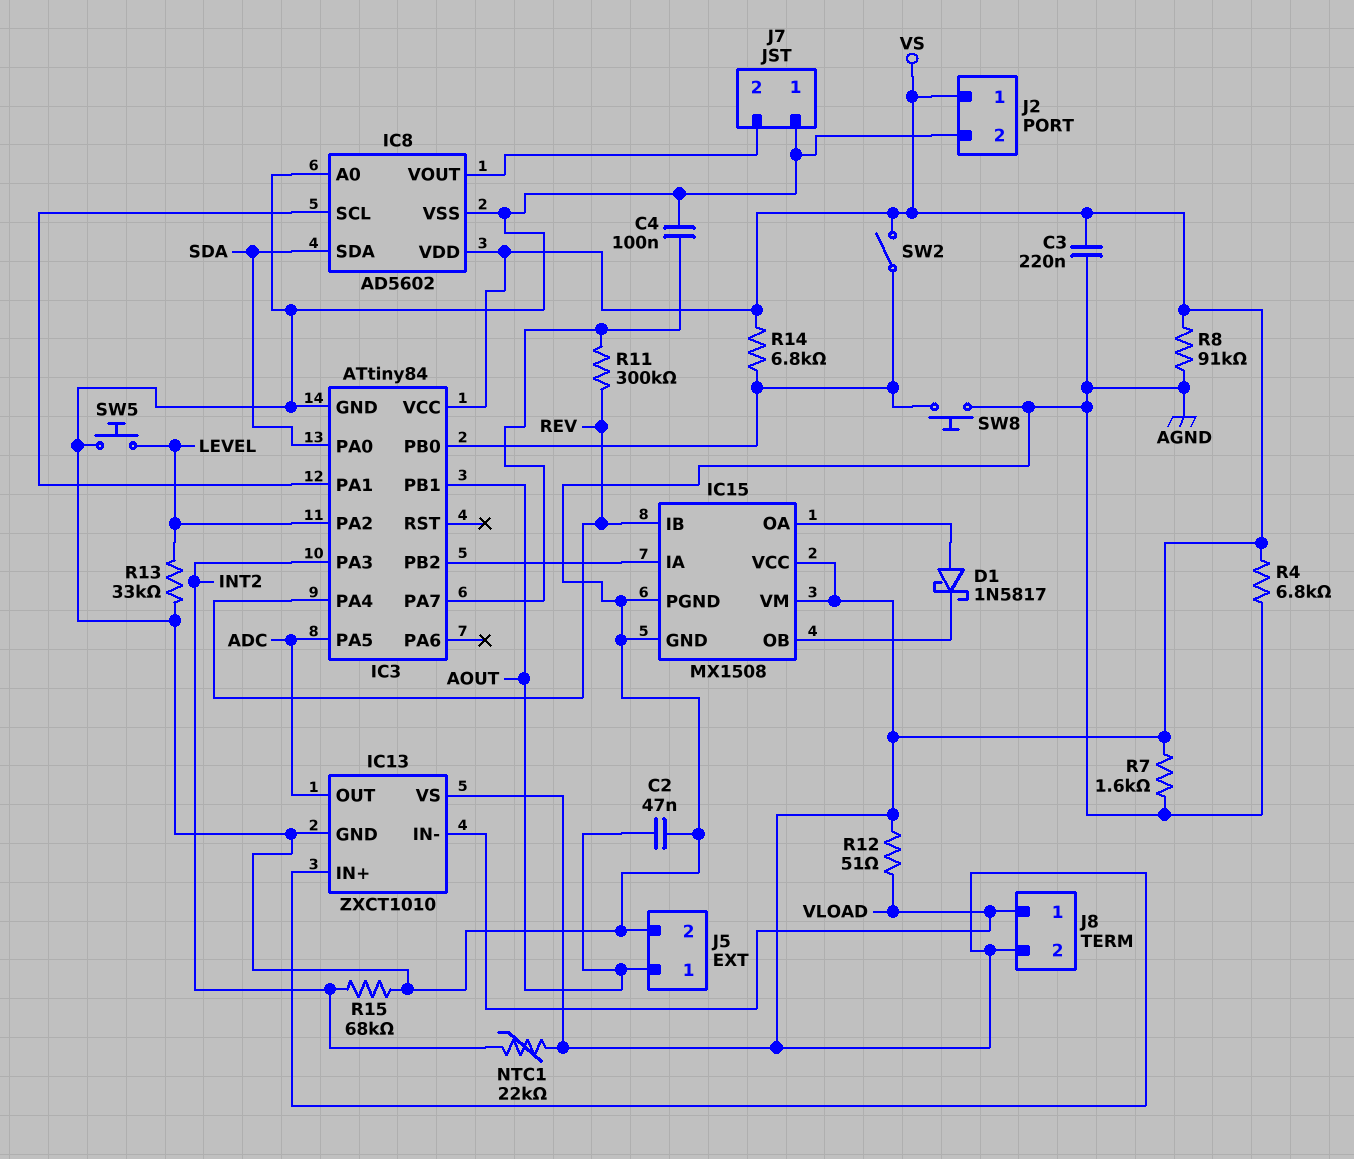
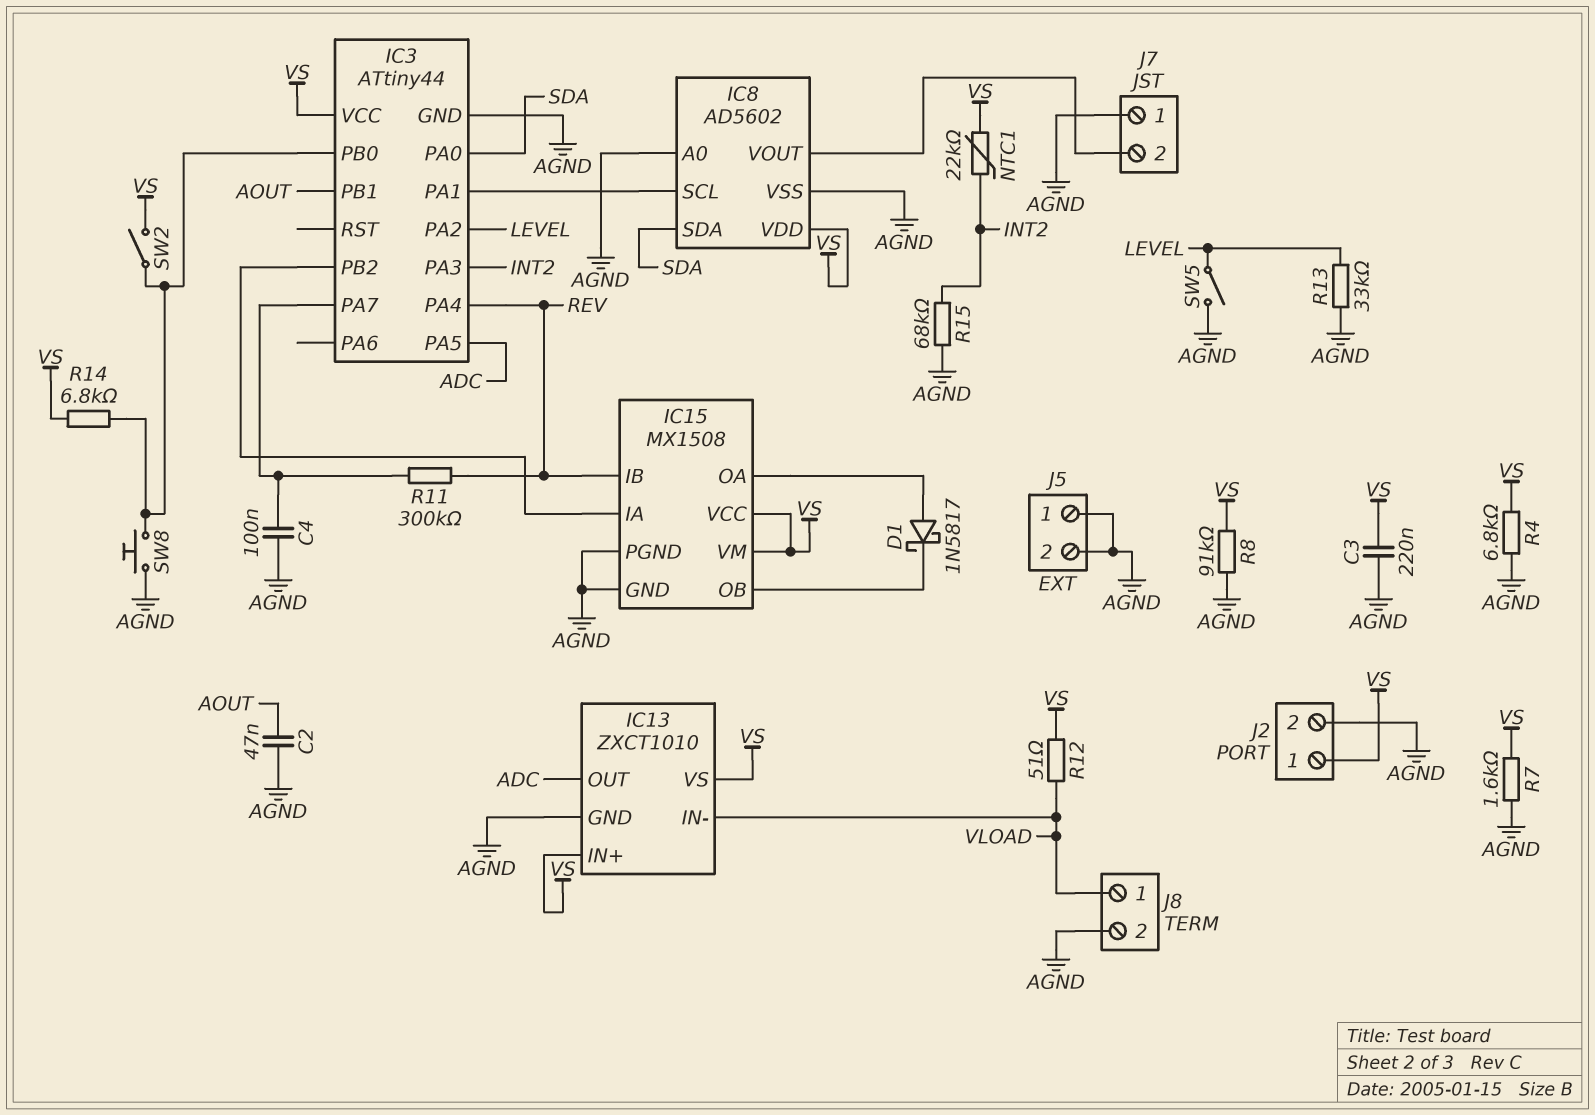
IC3: ATtiny84 -> ATtiny44
J5 pin 1: AOUT -> AGND
J8 pin 2: VS -> AGND
SW5: button (AGND, LEVEL) -> switch (AGND, LEVEL)

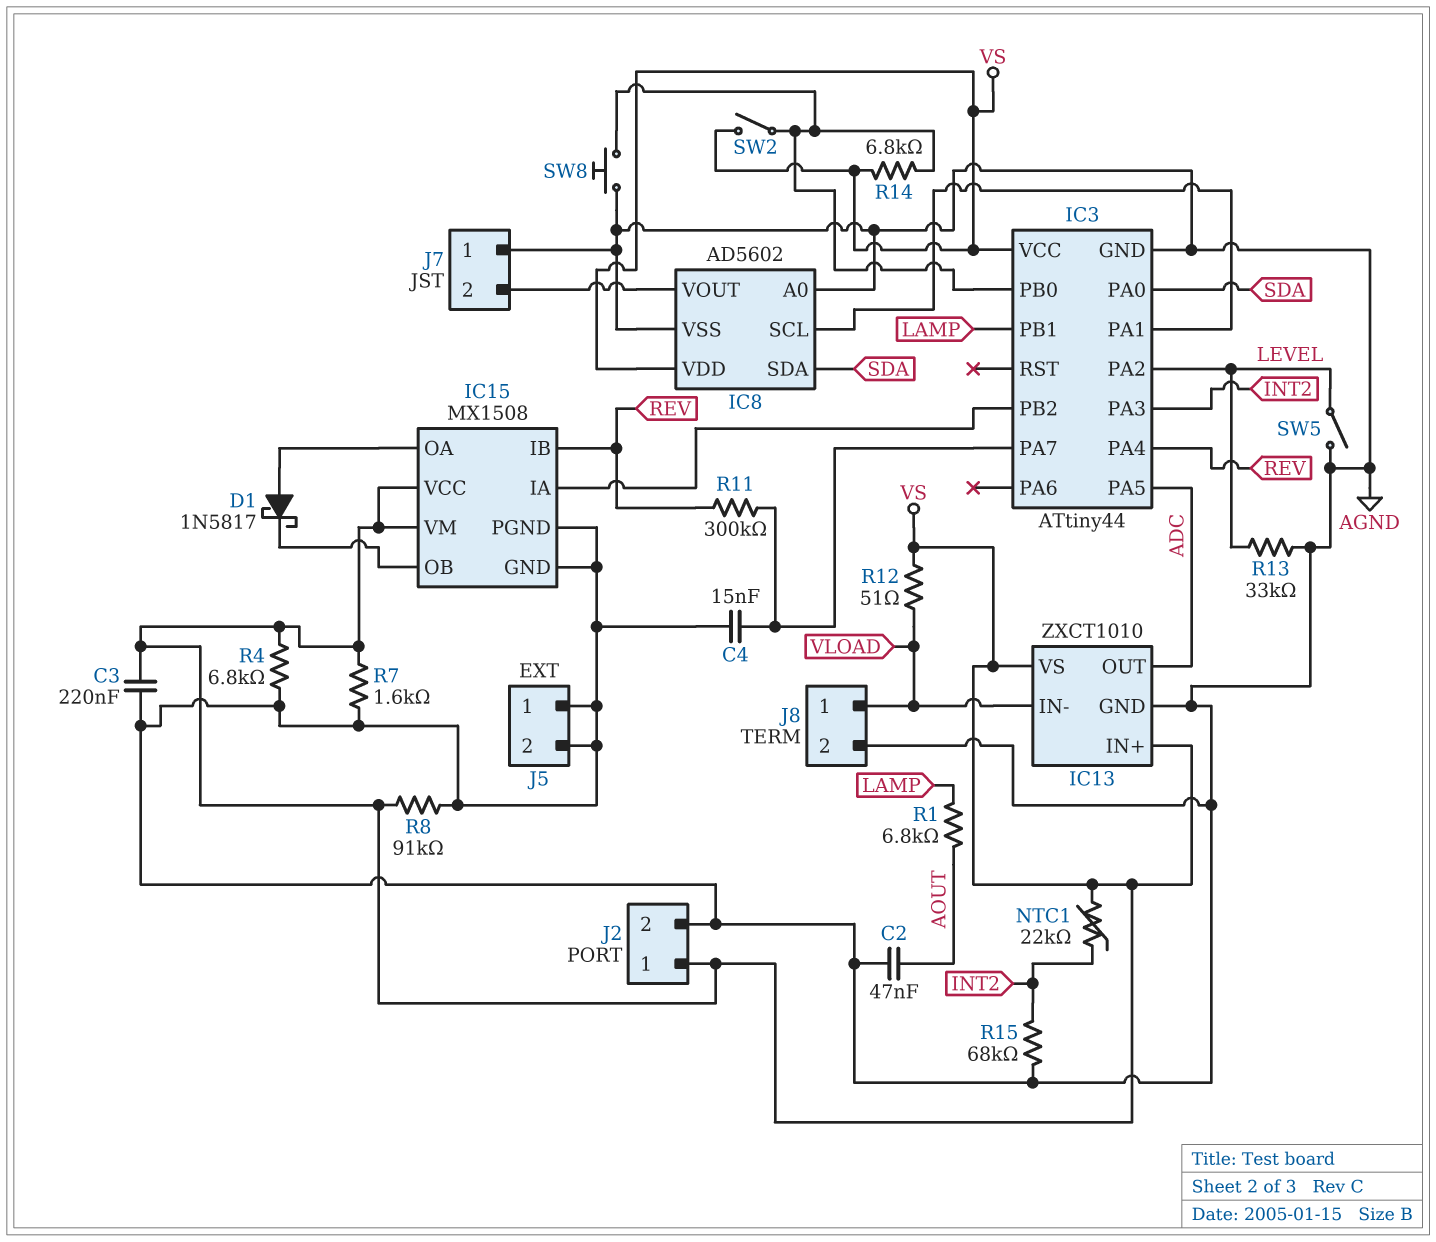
C4: 100nF (AGND, IC3/PA7) -> 15nF (AGND, IC3/PA7)
IC3 pin PB1: AOUT -> LAMP
R1: none -> 6.8k (AOUT, LAMP)

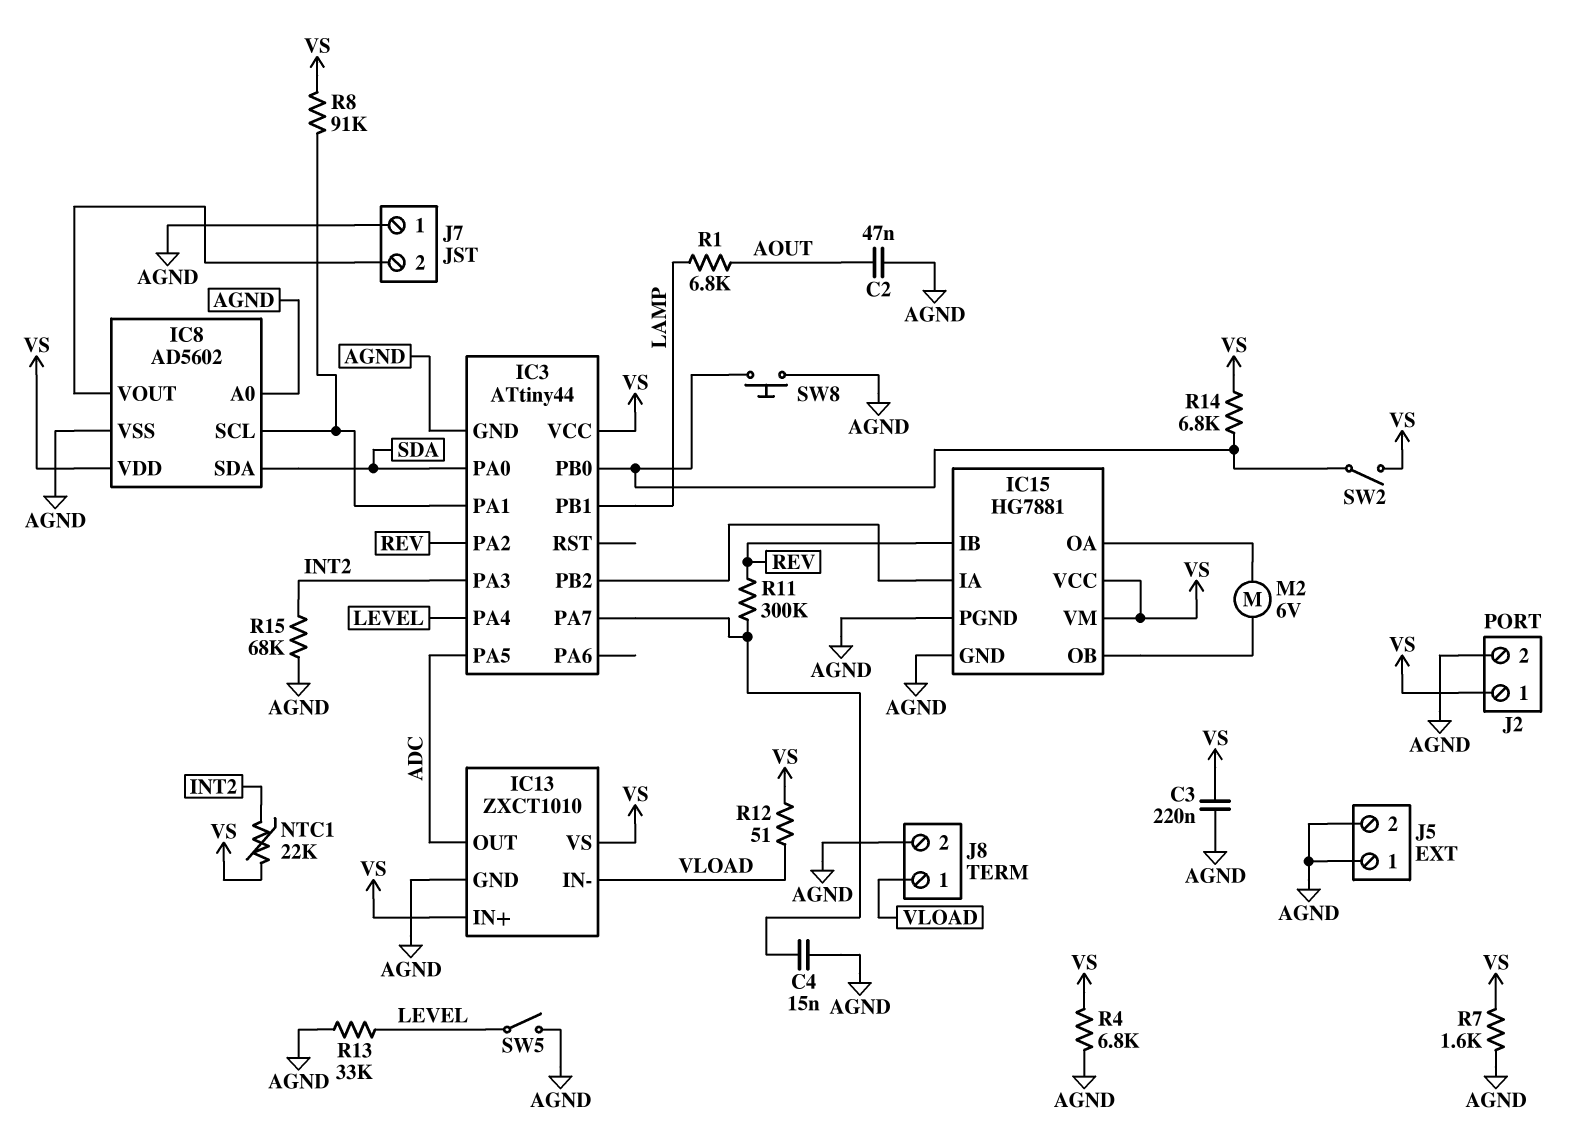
D1: schottky 1N5817 (A IC15/OA, K IC15/OB) -> none
IC3 pin PA2: LEVEL -> REV
IC3 pin PA4: REV -> LEVEL
IC15: MX1508 -> HG7881
M2: none -> motor 6V (IC15/OA, IC15/OB)
R8: 91k (AGND, VS) -> 91k (IC3/PA1, VS)

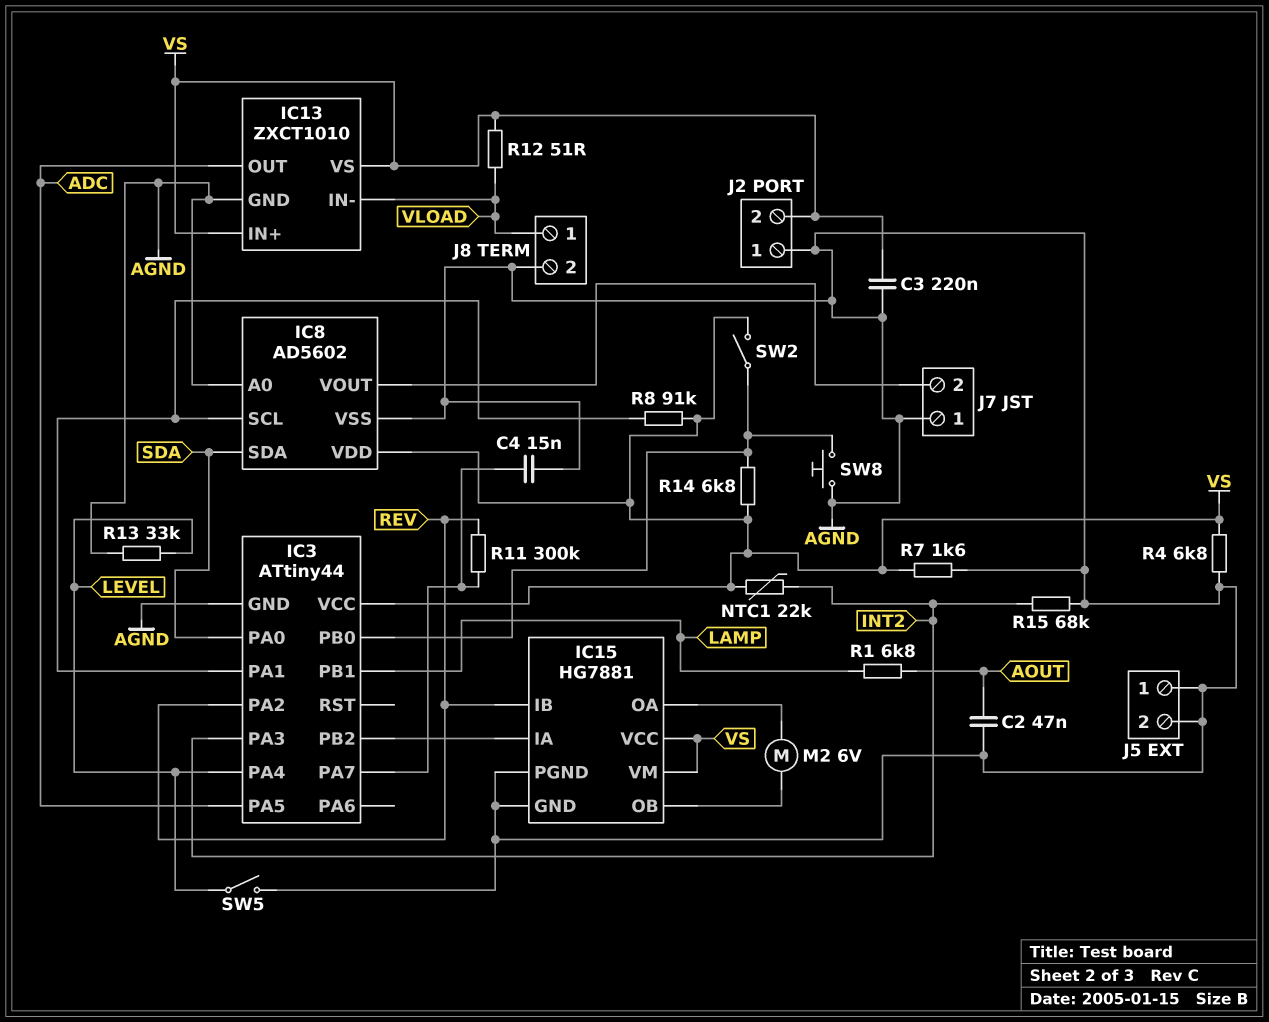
J2 pin 1: VS -> AGND
J2 pin 2: AGND -> VS

